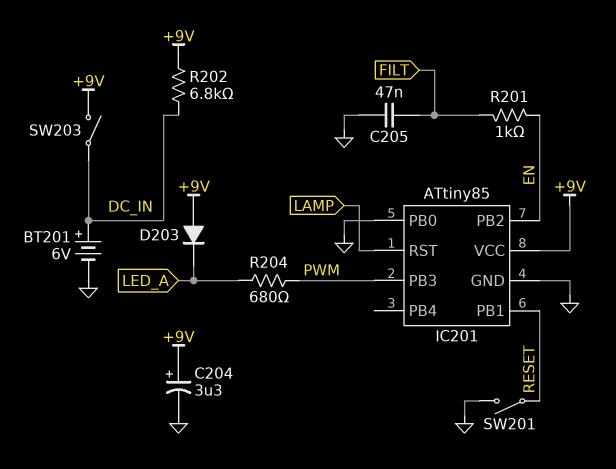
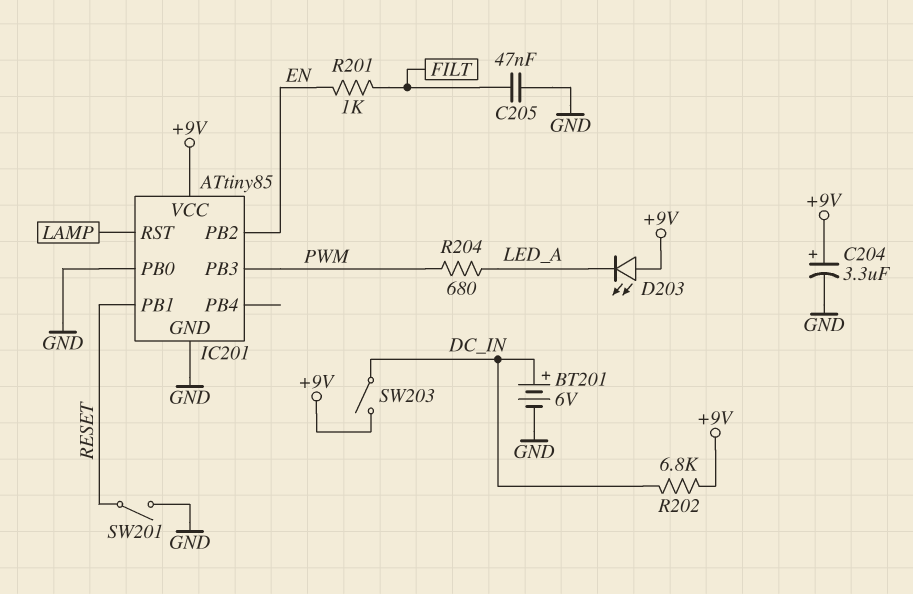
D203: diode (A +9V, K LED_A) -> LED (A +9V, K LED_A)

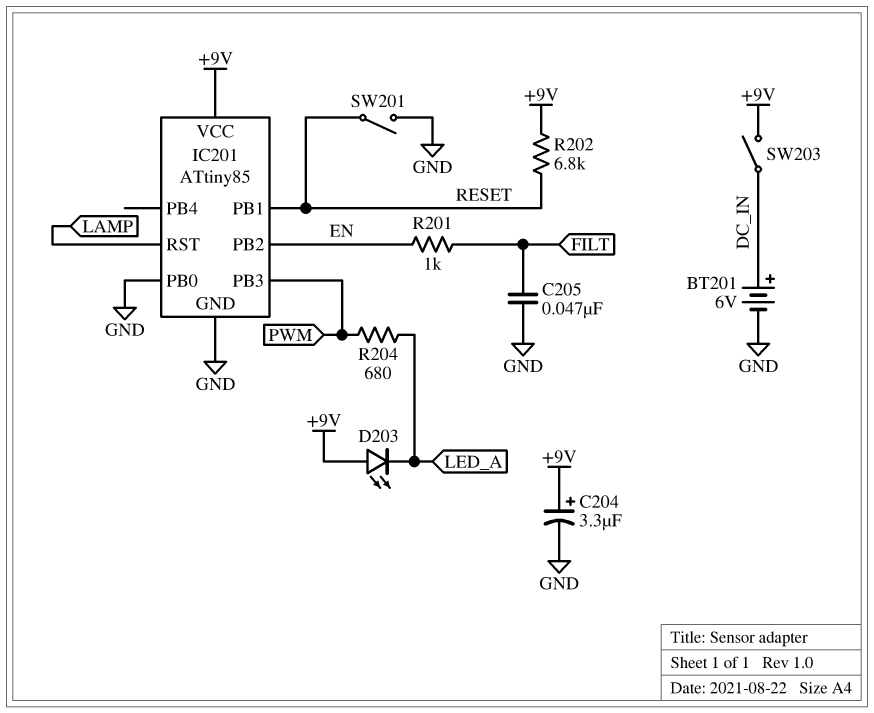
R202: 6.8k (+9V, DC_IN) -> 6.8k (+9V, RESET)

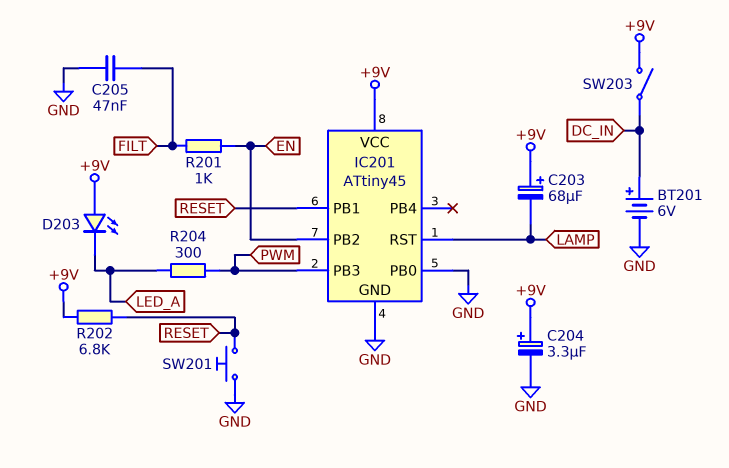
C203: none -> 68uF (plus +9V, minus LAMP)
IC201: ATtiny85 -> ATtiny45
R204: 680 (LED_A, PWM) -> 300 (LED_A, PWM)
SW201: switch (GND, RESET) -> button (GND, RESET)

